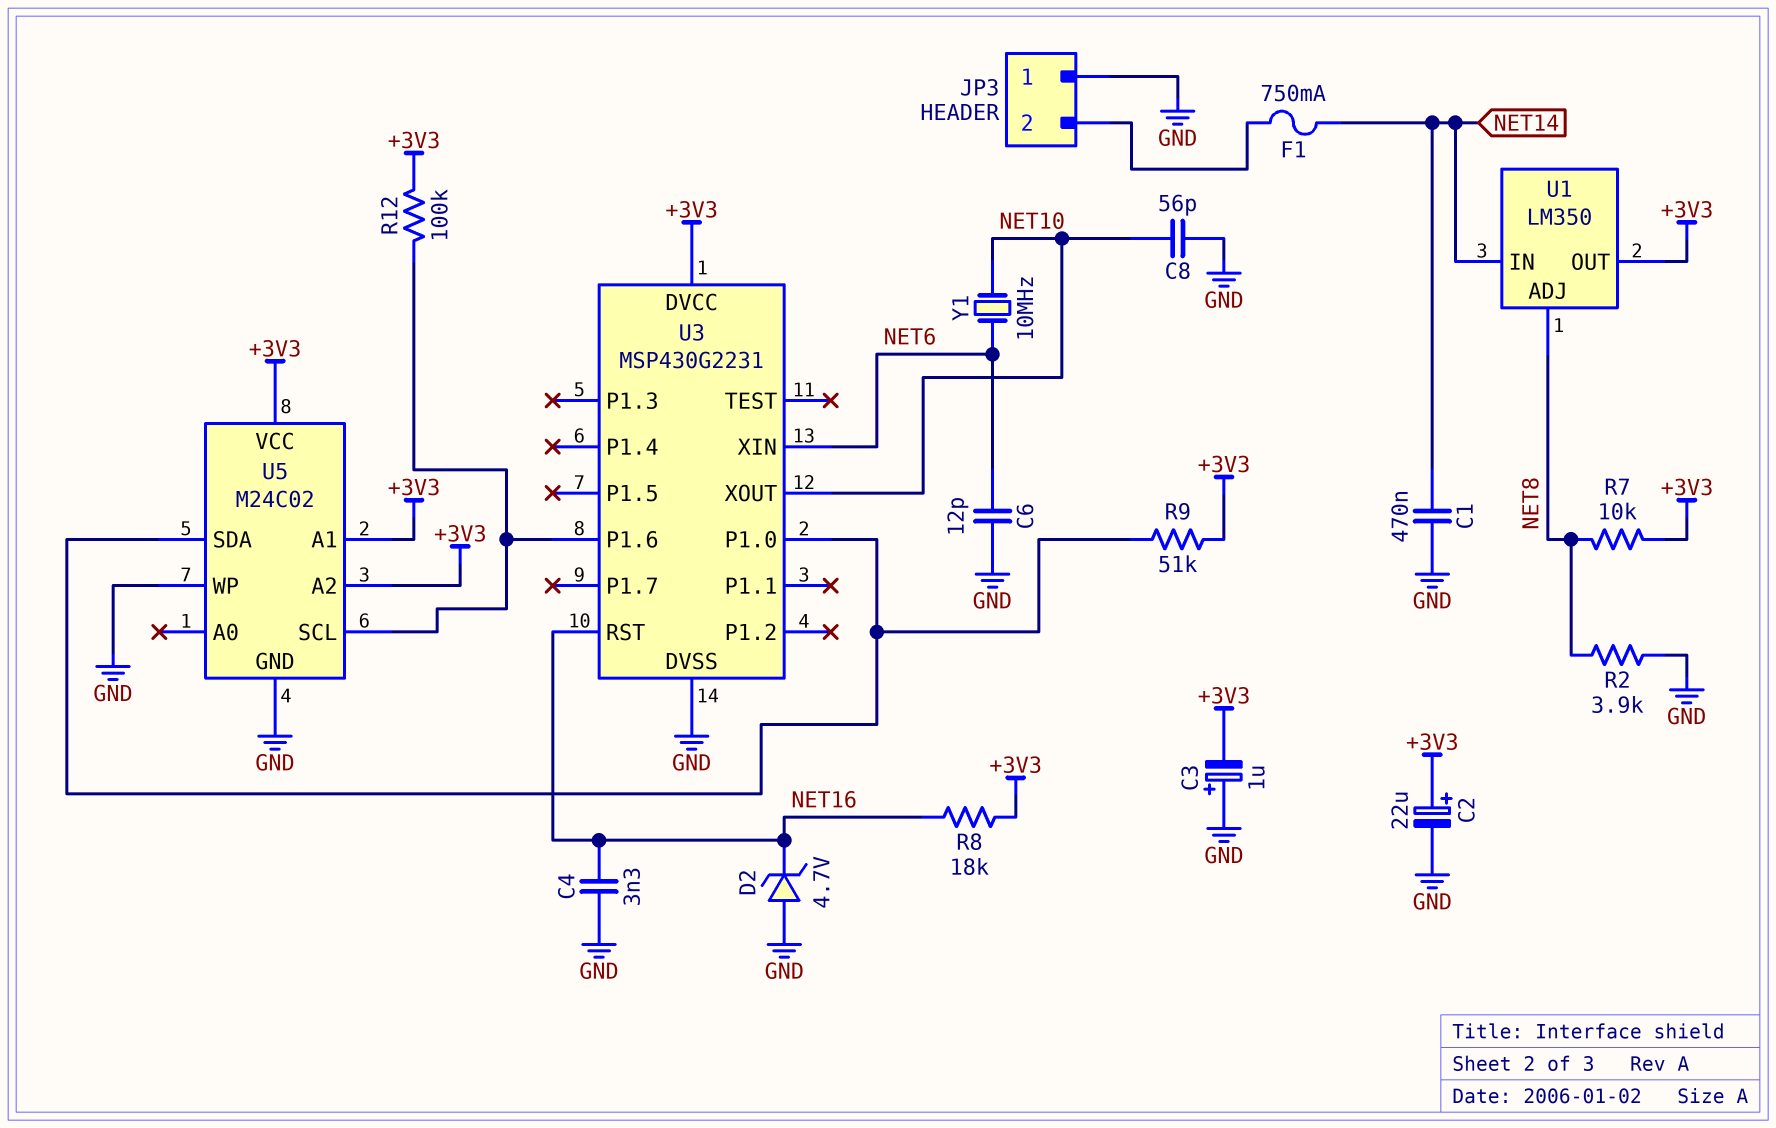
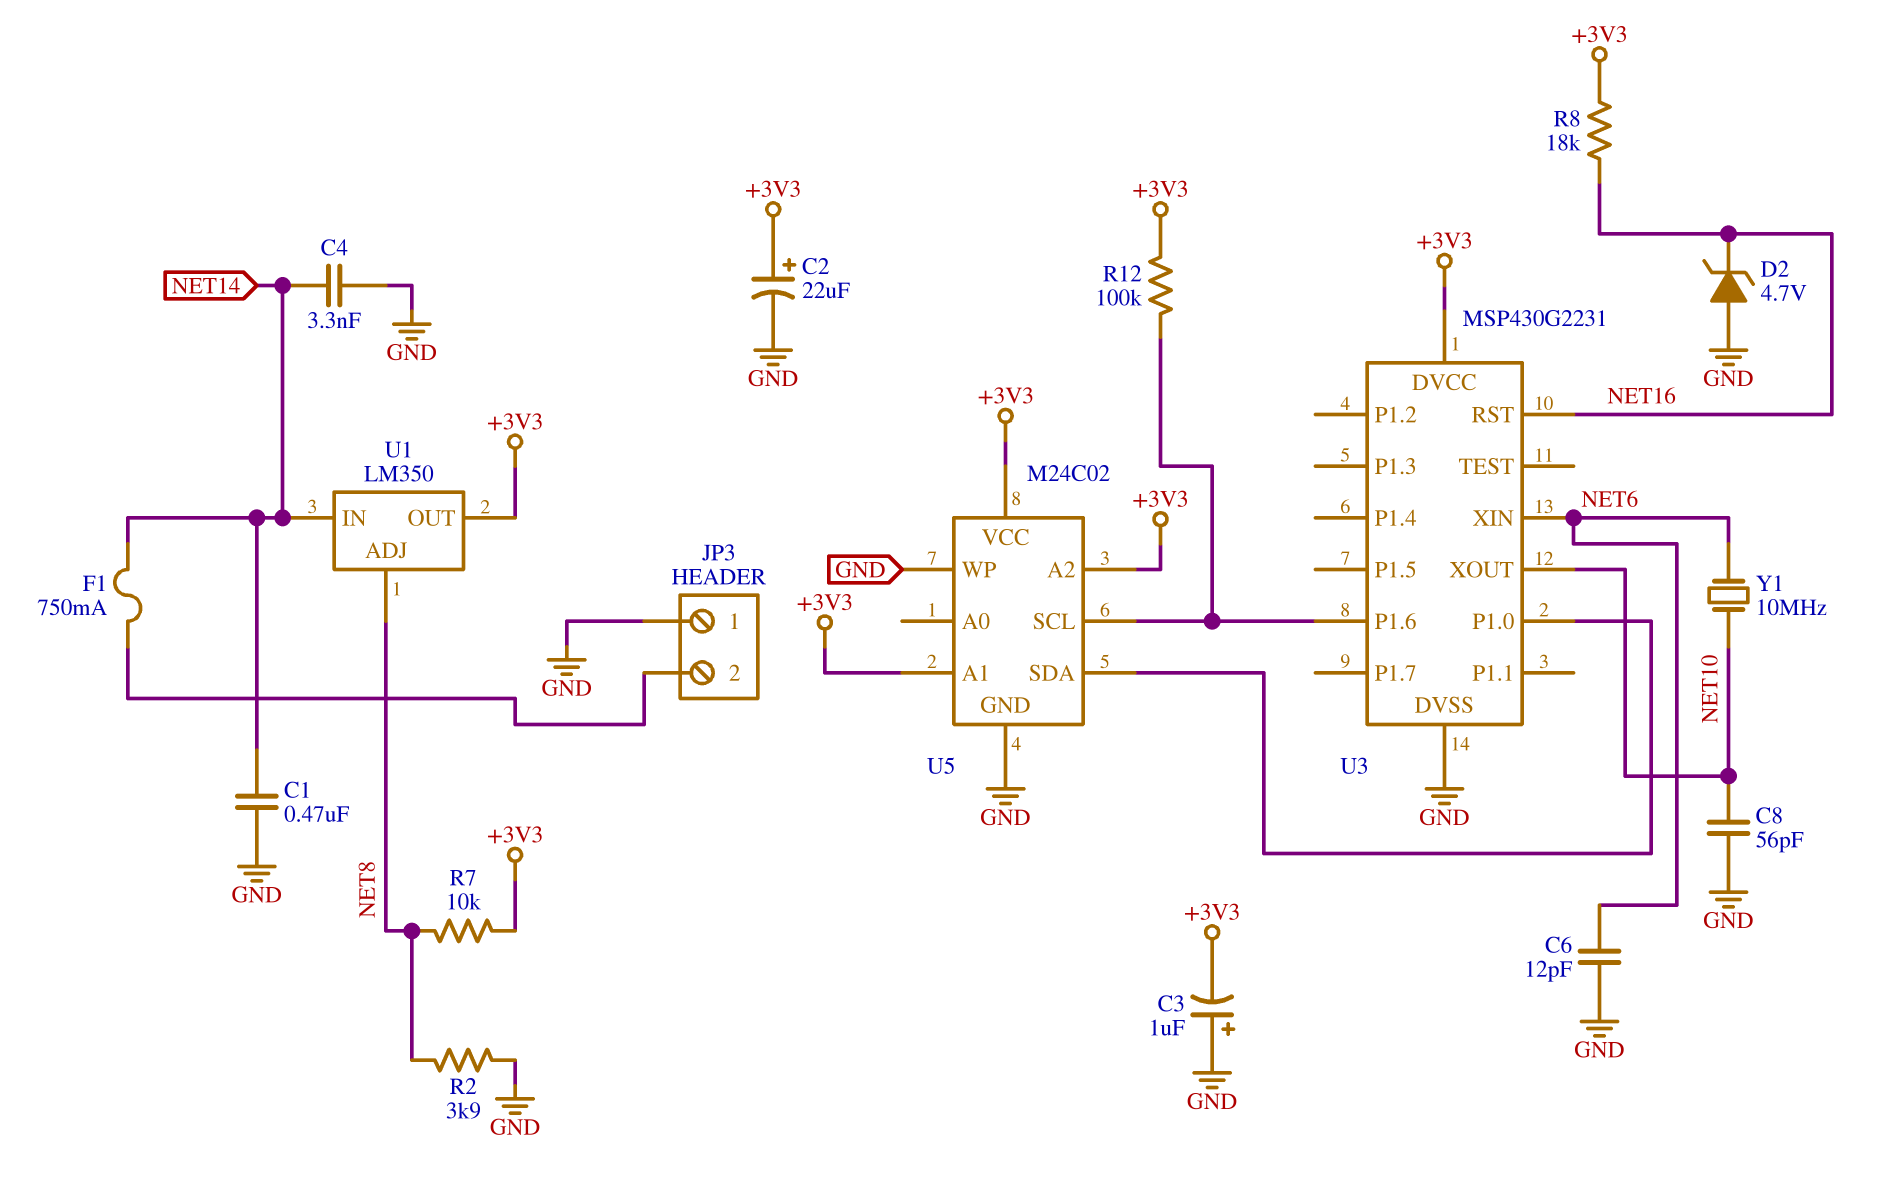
C4: 3.3nF (GND, NET16) -> 3.3nF (GND, NET14)
R9: 51k (+3V3, U3/P1.0) -> none

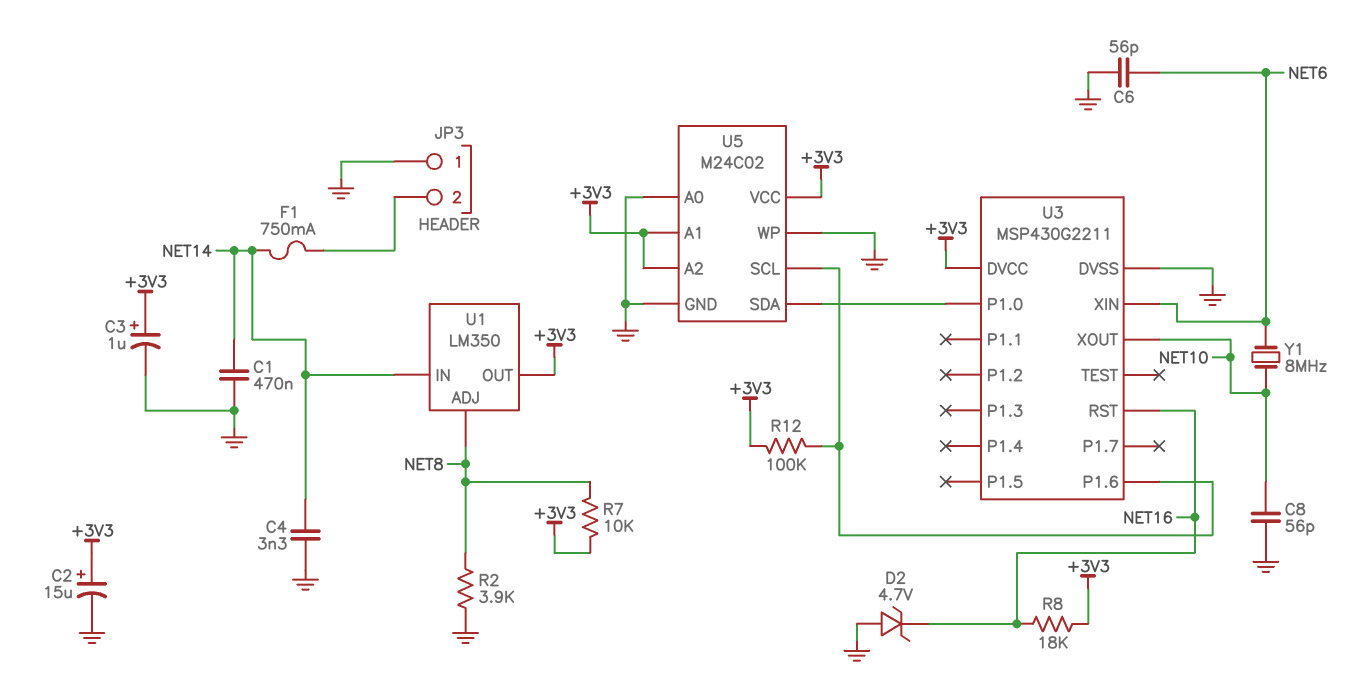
C2: 22uF (plus +3V3, minus GND) -> 15uF (plus +3V3, minus GND)
C3: 1uF (plus GND, minus +3V3) -> 1uF (plus +3V3, minus GND)
C6: 12pF (GND, NET6) -> 56pF (GND, NET6)
U3: MSP430G2231 -> MSP430G2211
U5 pin A0: none -> GND
Y1: 10MHz (NET6, NET10) -> 8MHz (NET6, NET10)

